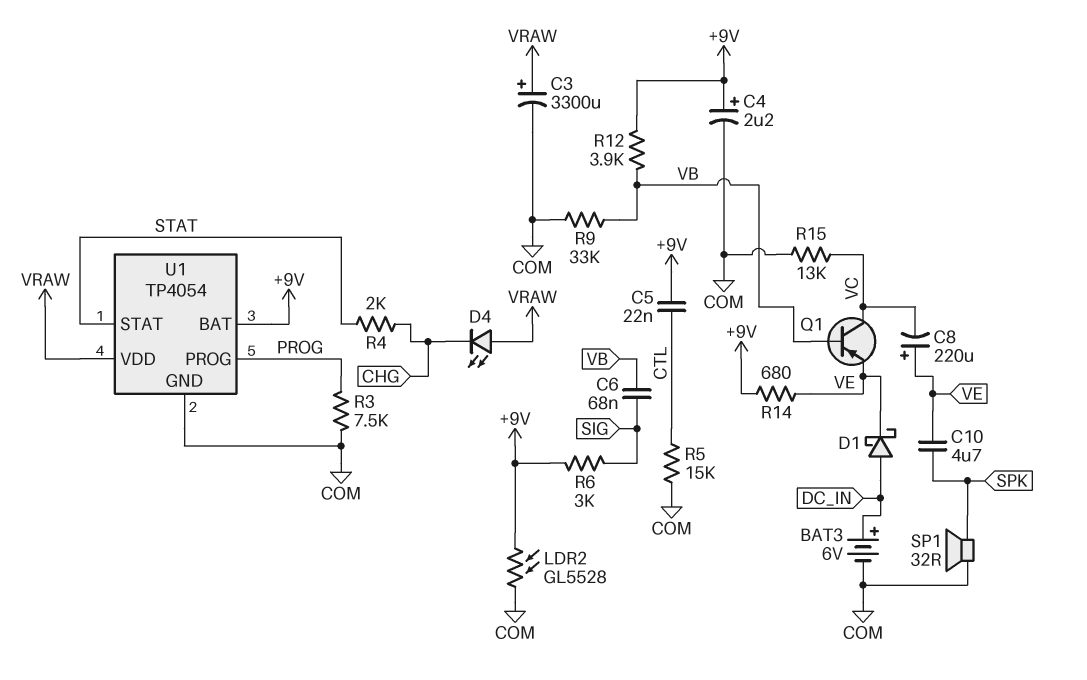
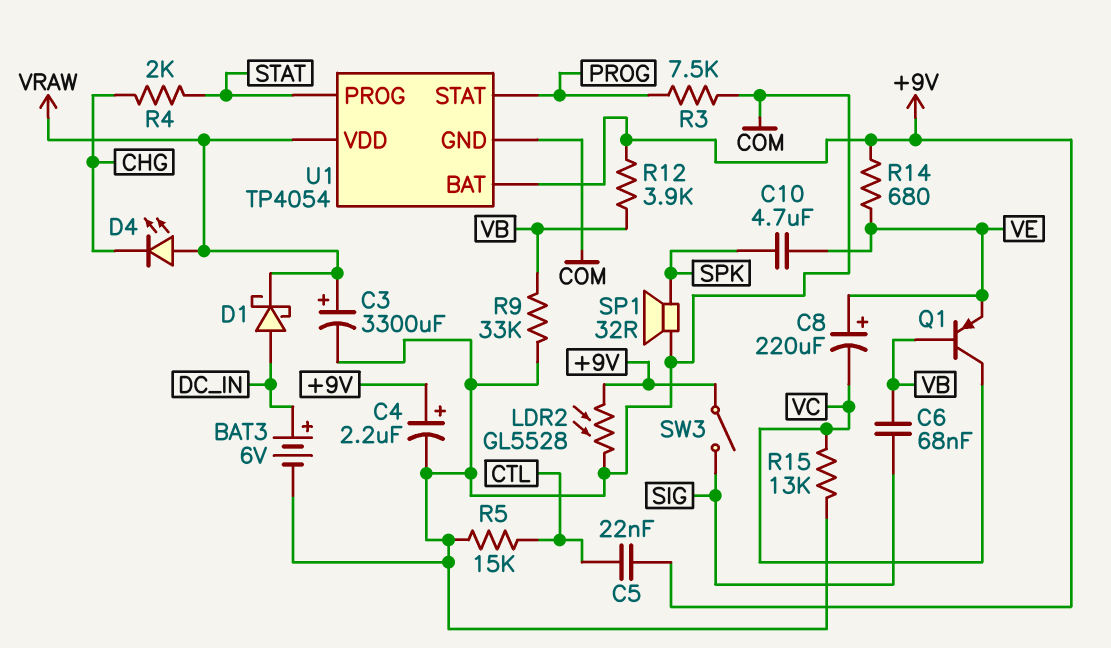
D1: schottky (A DC_IN, K VE) -> schottky (A DC_IN, K VRAW)
R6: 3k (+9V, SIG) -> none
SW3: none -> switch (+9V, SIG)
U1 pin PROG: PROG -> STAT
U1 pin STAT: STAT -> PROG

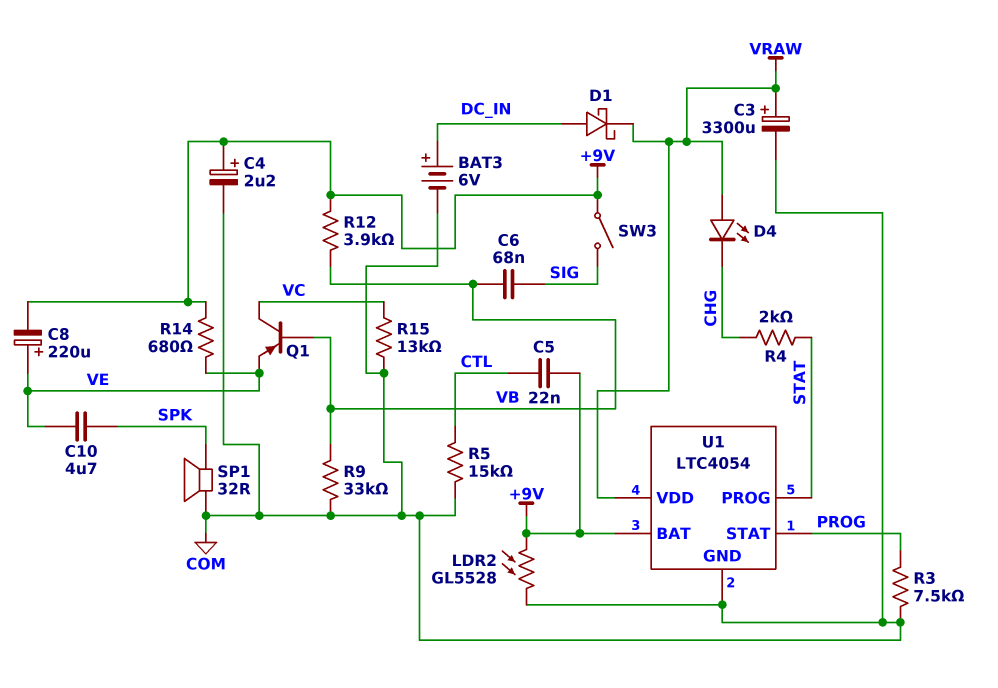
C8: 220uF (plus VE, minus VC) -> 220uF (plus VE, minus +9V)
U1: TP4054 -> LTC4054

